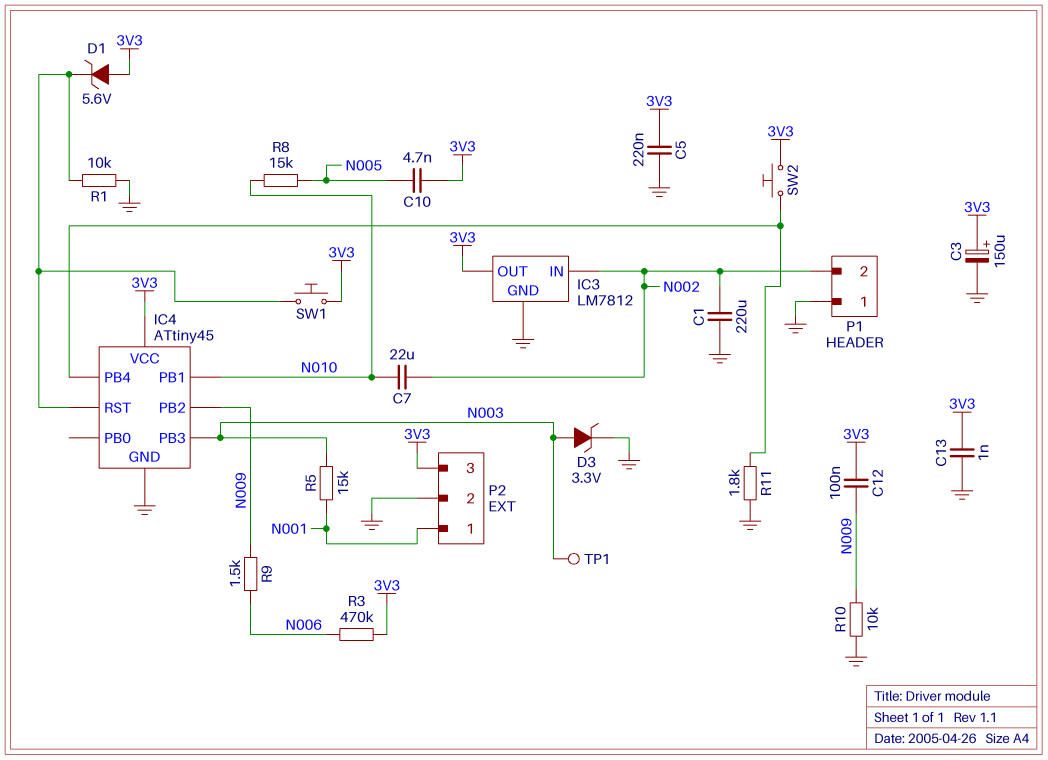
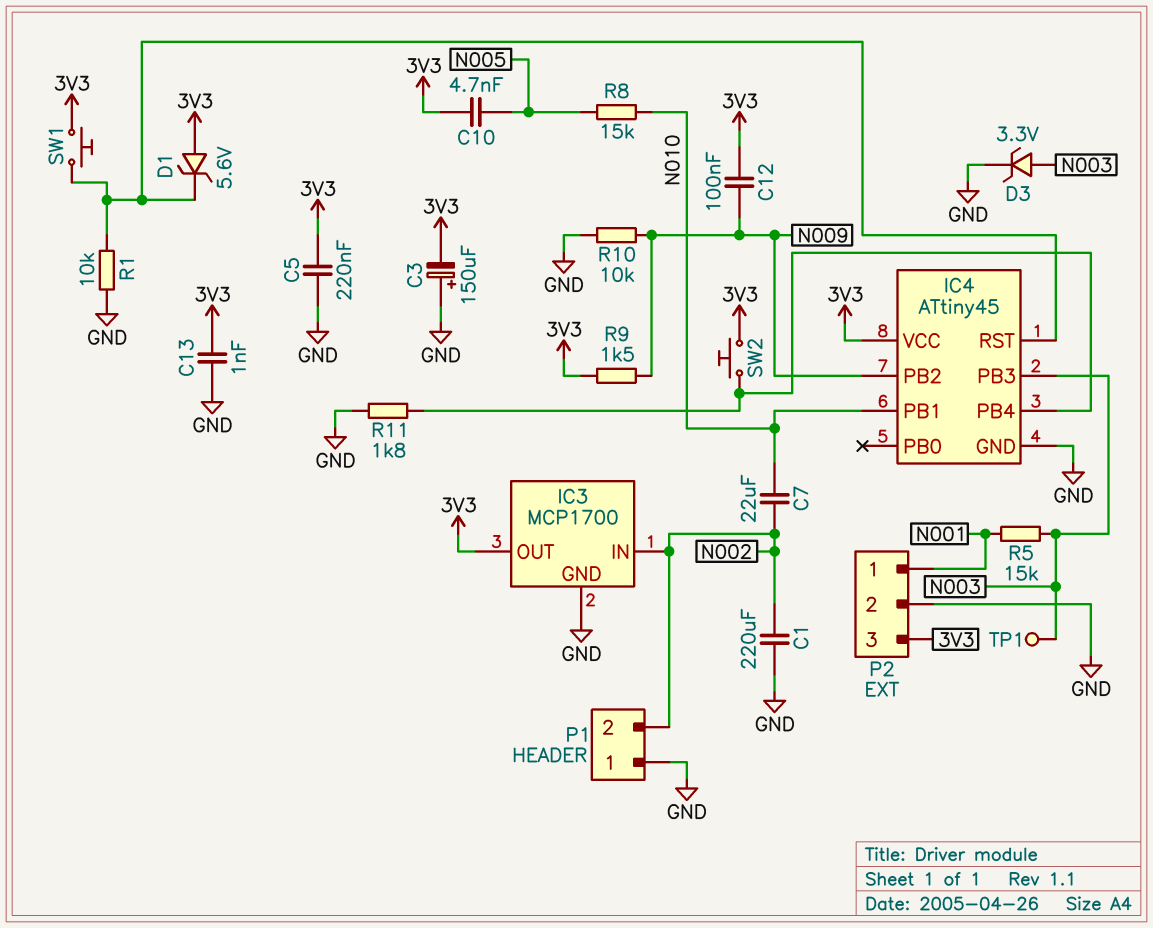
C3: 150uF (plus 3V3, minus GND) -> 150uF (plus GND, minus 3V3)
IC3: LM7812 -> MCP1700
R3: 470k (3V3, N006) -> none
R9: 1.5k (N006, N009) -> 1.5k (3V3, N009)

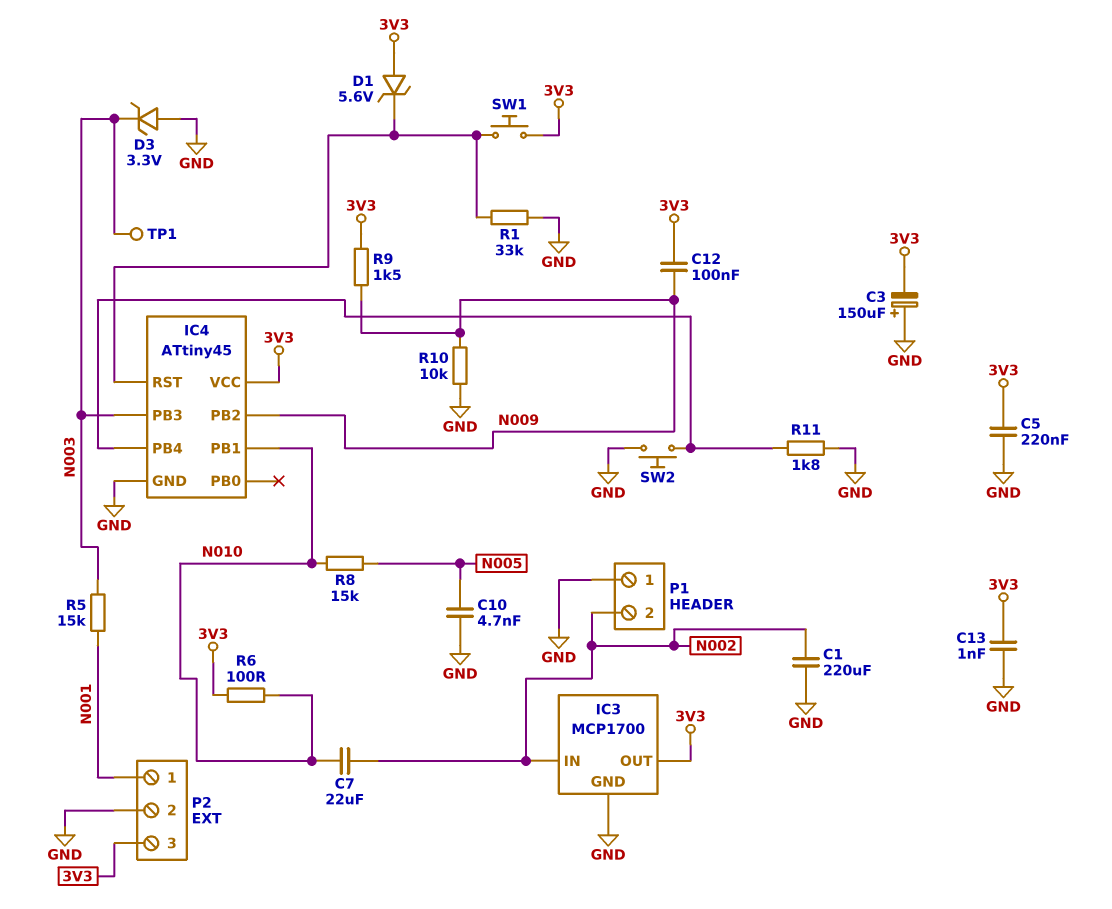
C10: 4.7nF (3V3, N005) -> 4.7nF (GND, N005)
D3: zener 3.3V (A N003, K GND) -> zener 3.3V (A GND, K N003)
R1: 10k (GND, IC4/RST) -> 33k (GND, IC4/RST)
R6: none -> 100 (3V3, N010)
SW2: button (3V3, IC4/PB4) -> button (GND, IC4/PB4)

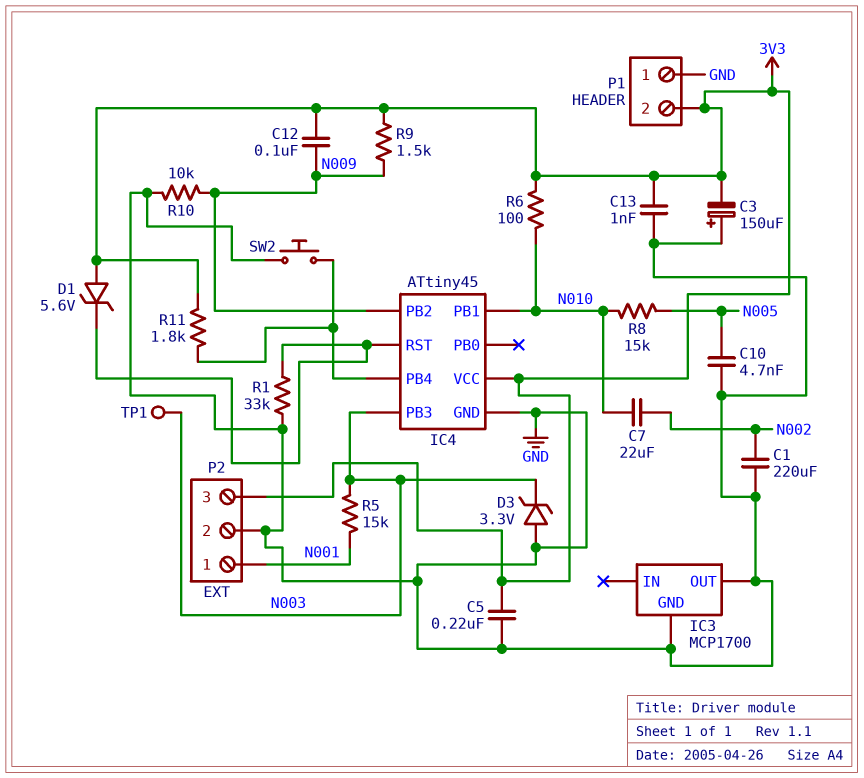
IC3 pin IN: N002 -> none
IC3 pin OUT: 3V3 -> GND
P1 pin 2: N002 -> 3V3
R11: 1.8k (GND, IC4/PB4) -> 1.8k (3V3, IC4/PB4)
SW1: button (3V3, IC4/RST) -> none

